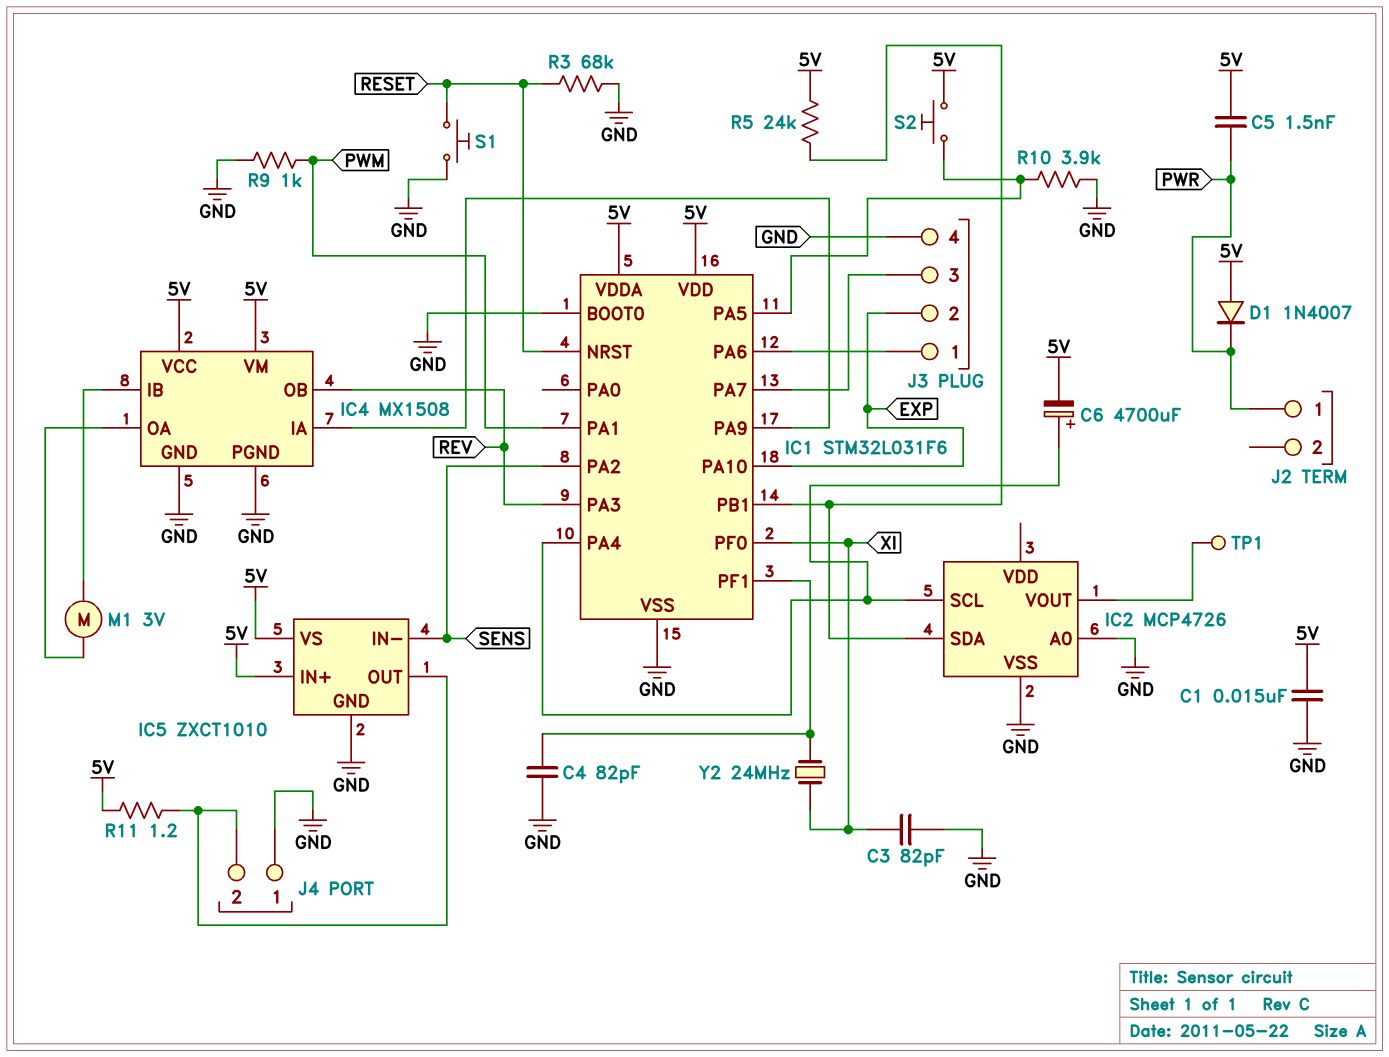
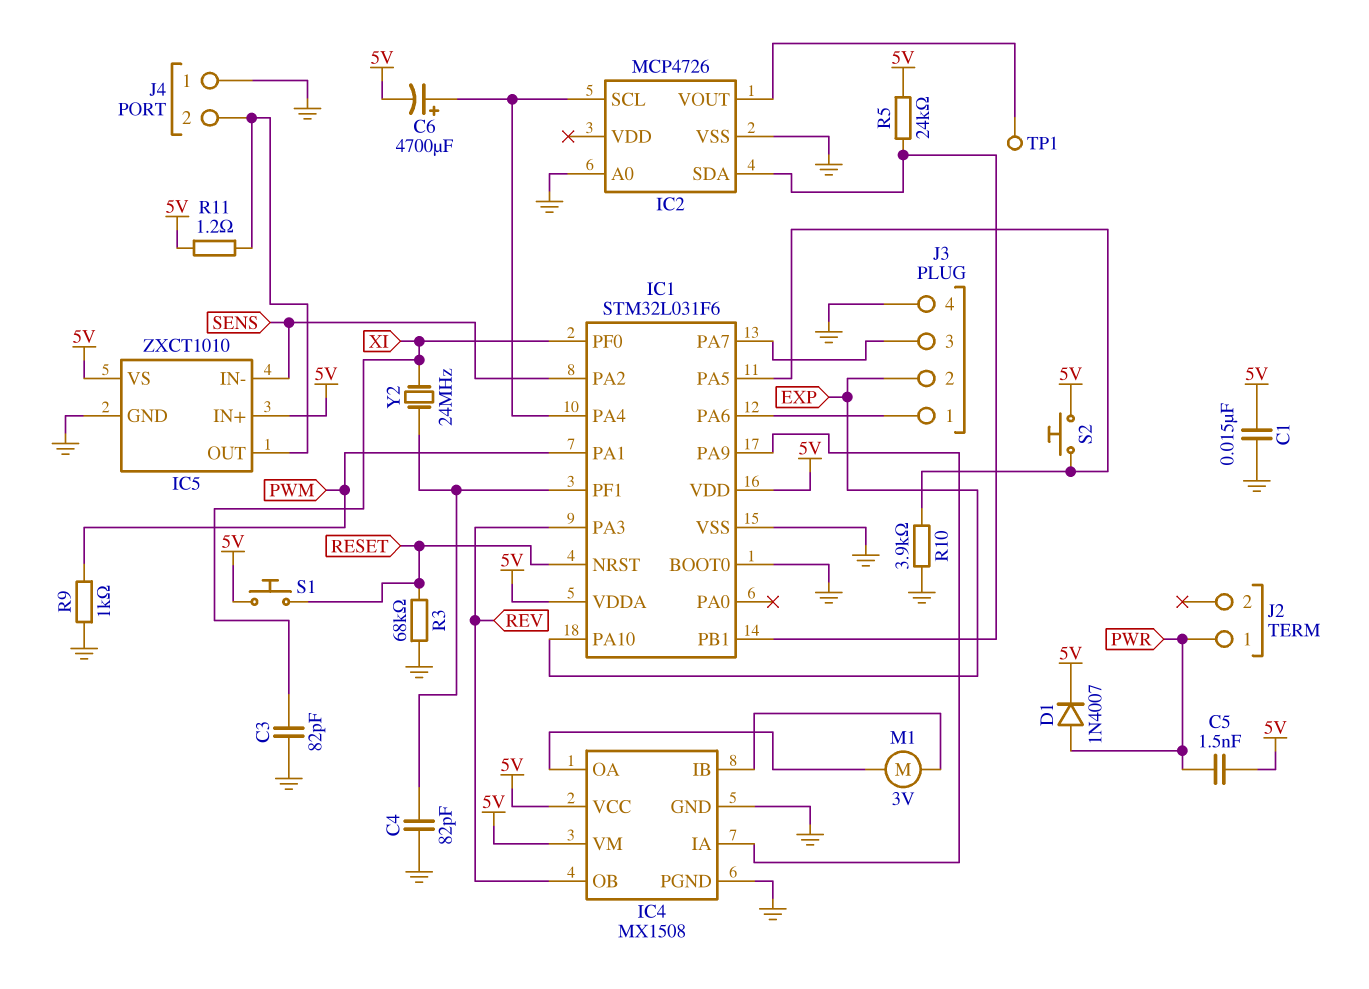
D1: diode 1N4007 (A 5V, K PWR) -> diode 1N4007 (A PWR, K 5V)
S1: button (GND, RESET) -> button (5V, RESET)

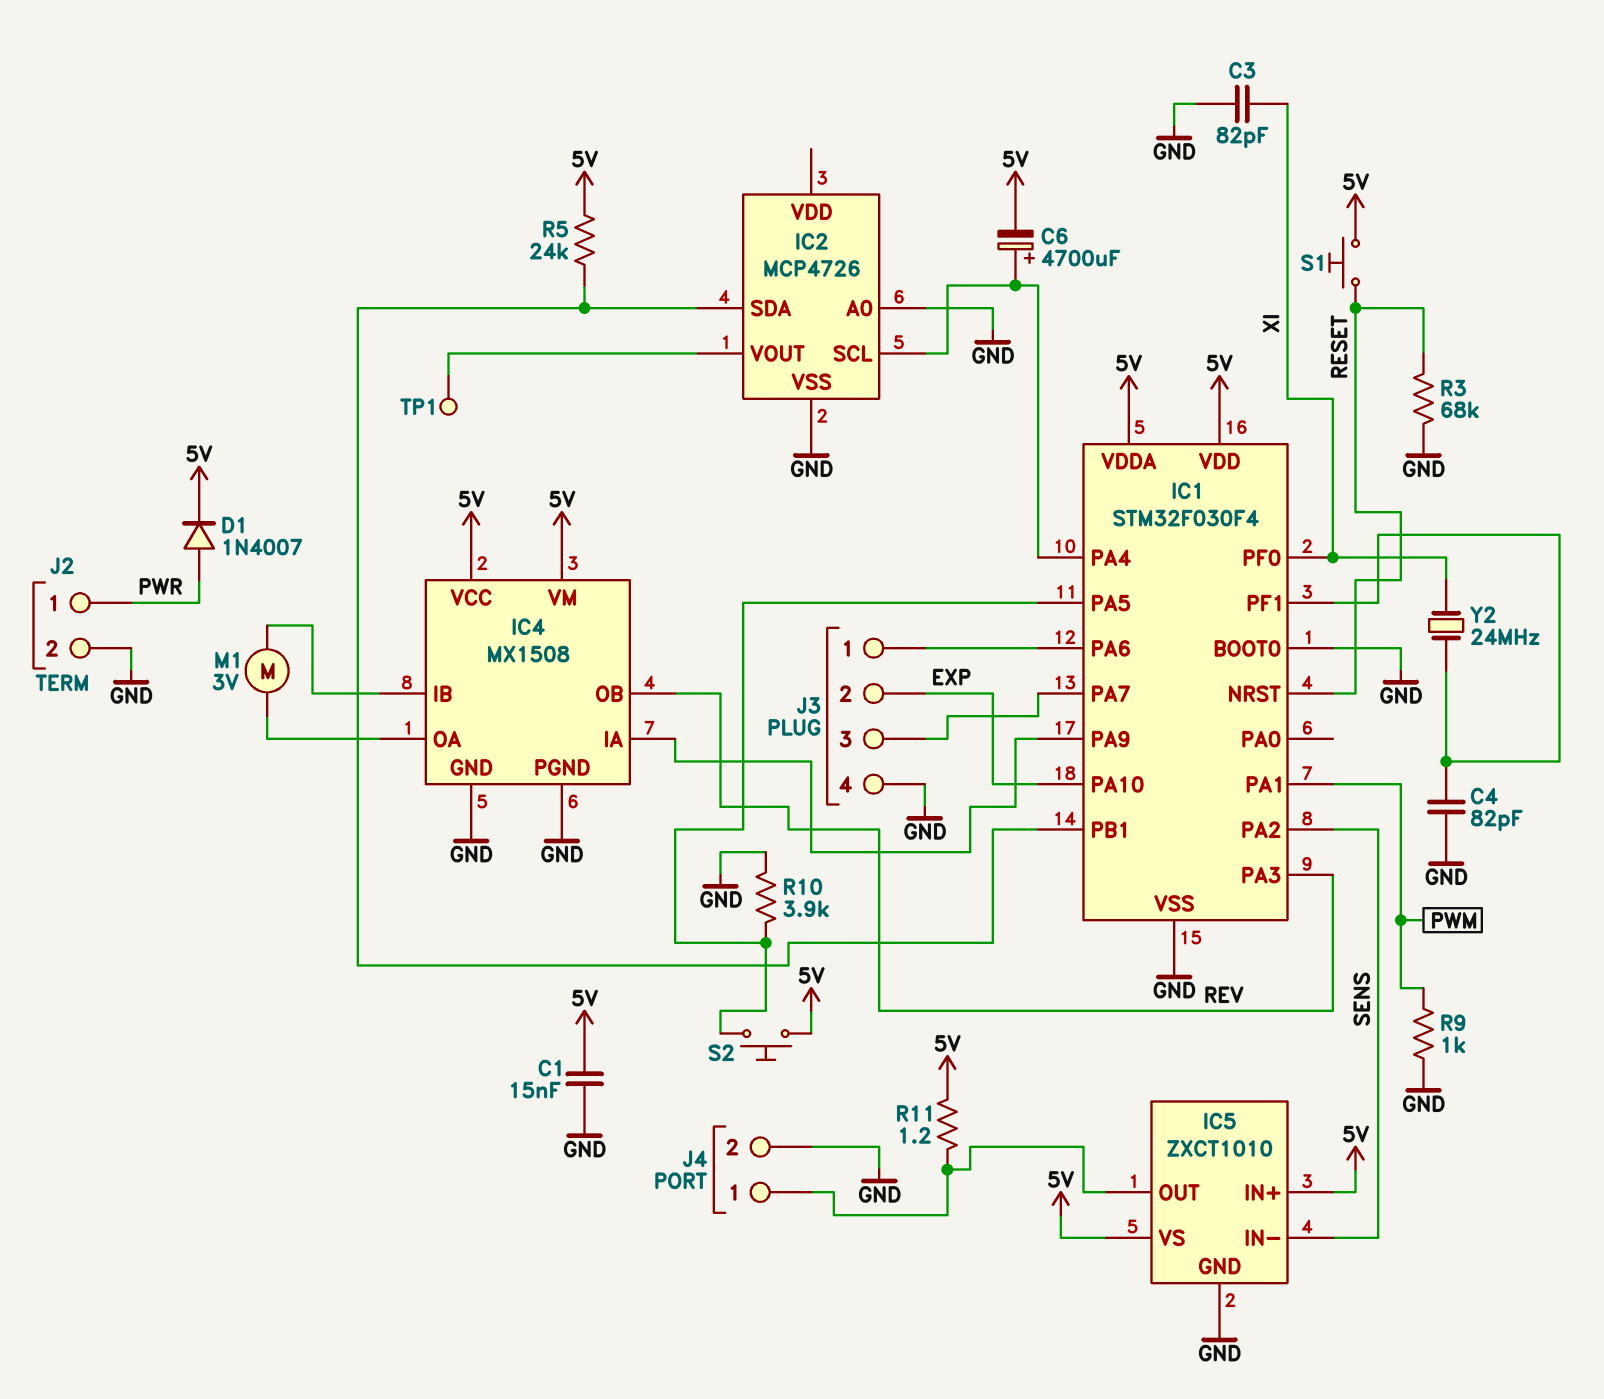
C5: 1.5nF (5V, PWR) -> none
IC1: STM32L031F6 -> STM32F030F4
J2 pin 2: none -> GND
J4 pin 1: GND -> IC5/OUT
J4 pin 2: IC5/OUT -> GND

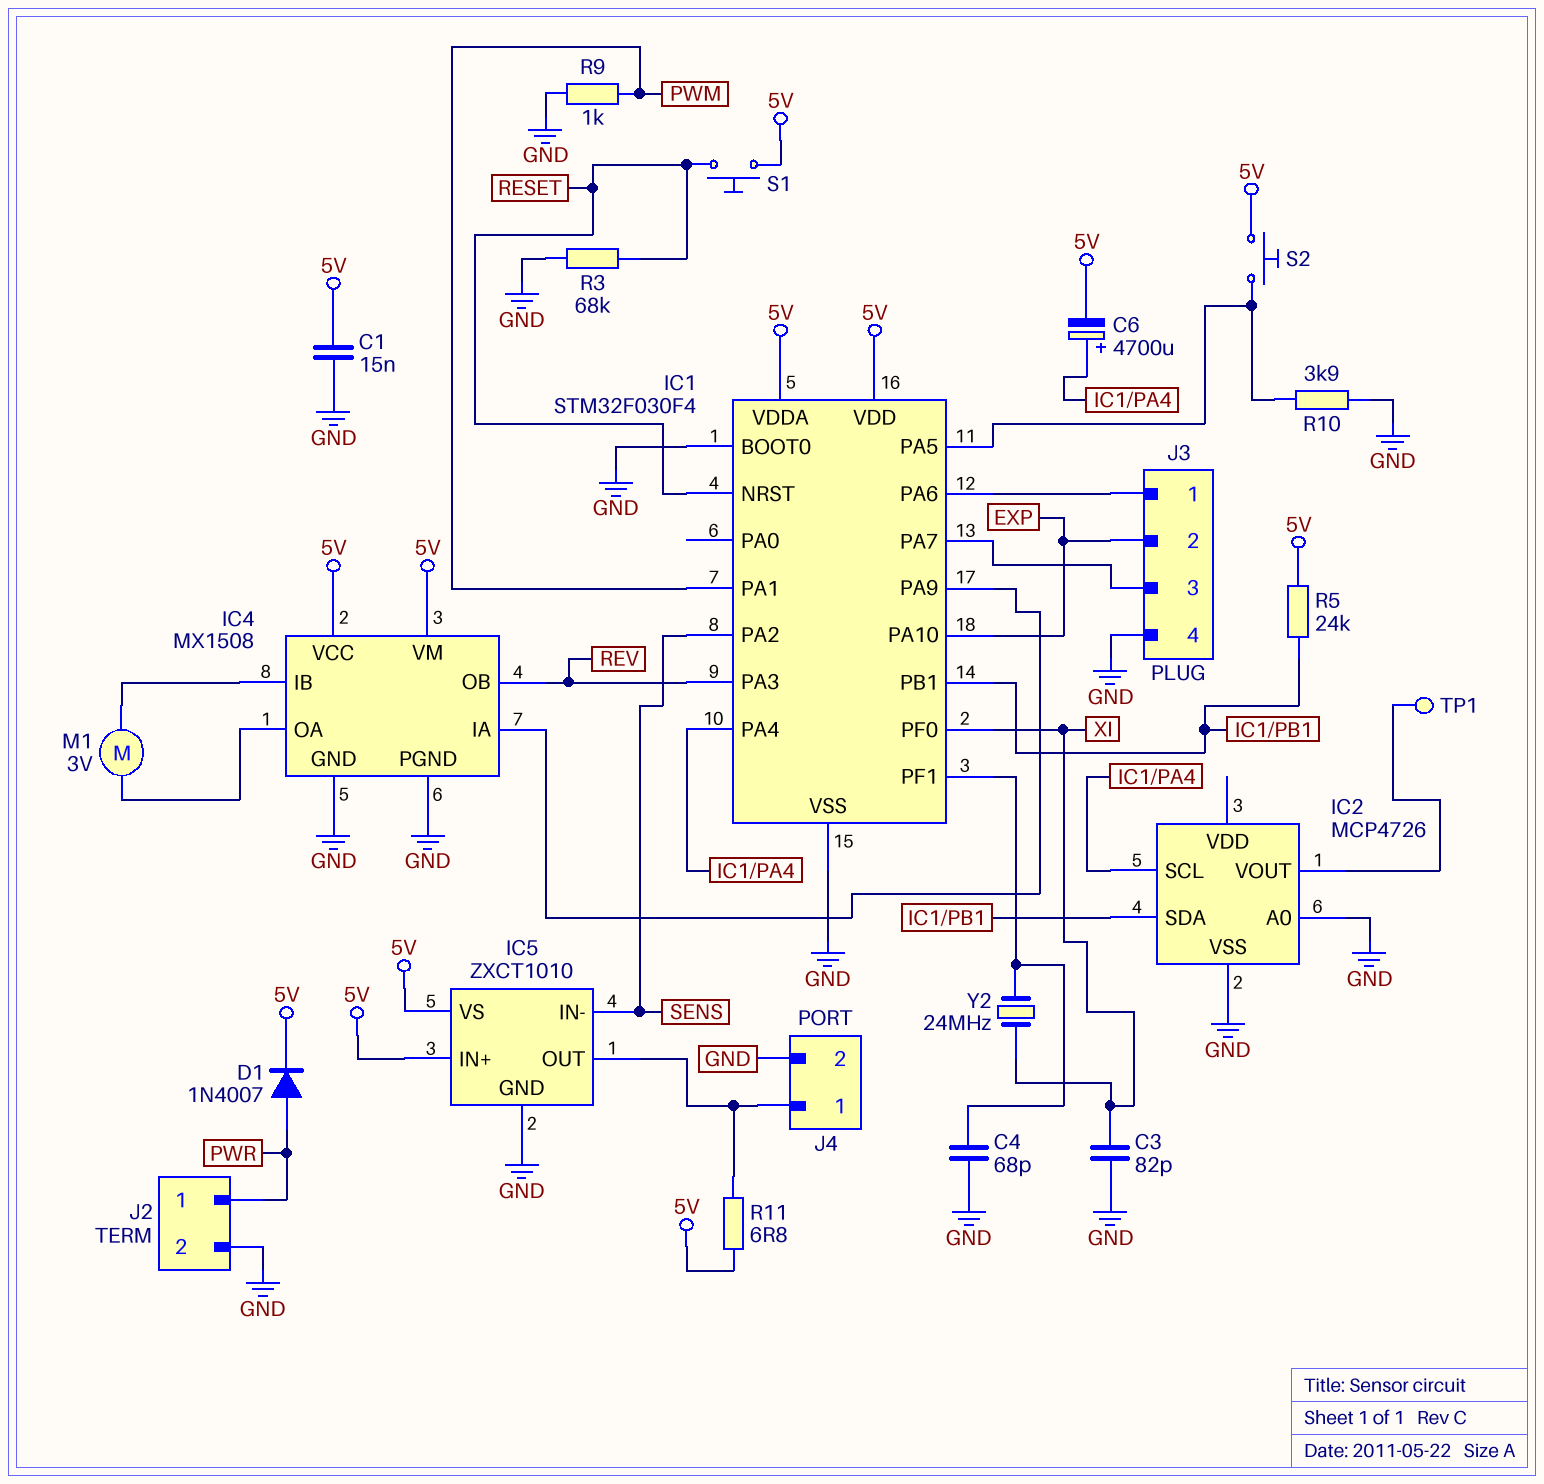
C4: 82pF (GND, IC1/PF1) -> 68pF (GND, IC1/PF1)
R11: 1.2 (5V, IC5/OUT) -> 6.8 (5V, IC5/OUT)

